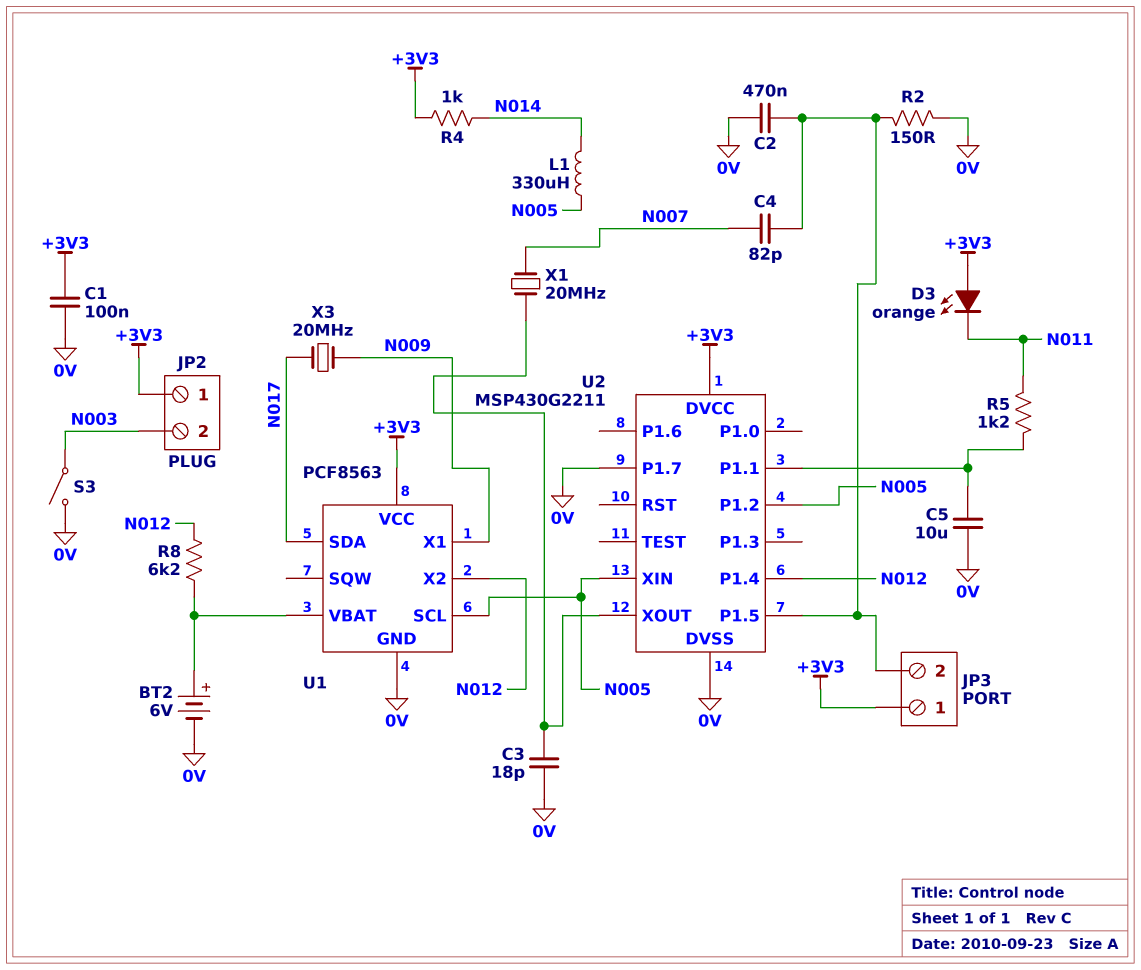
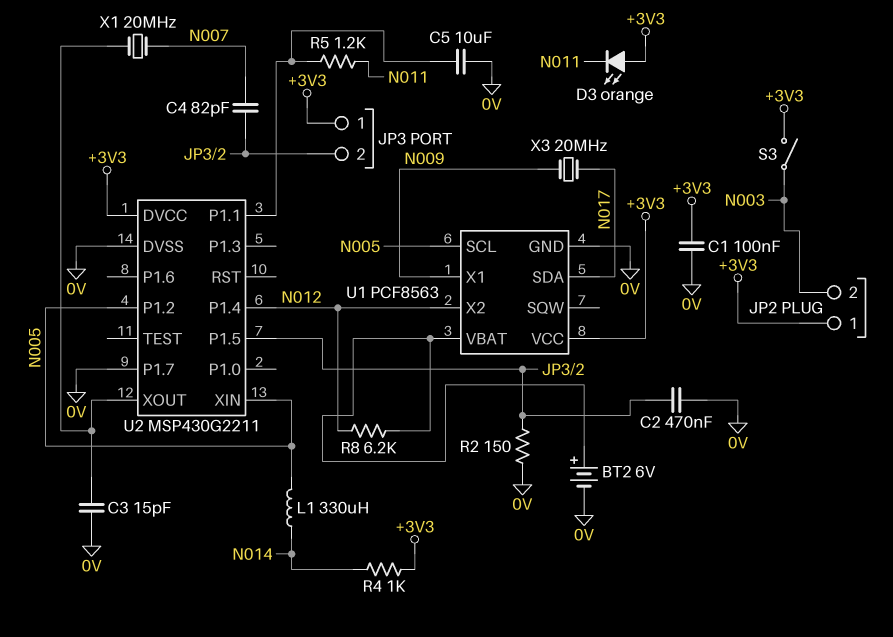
C3: 18pF (0V, U2/XOUT) -> 15pF (0V, U2/XOUT)
S3: switch (0V, N003) -> switch (+3V3, N003)

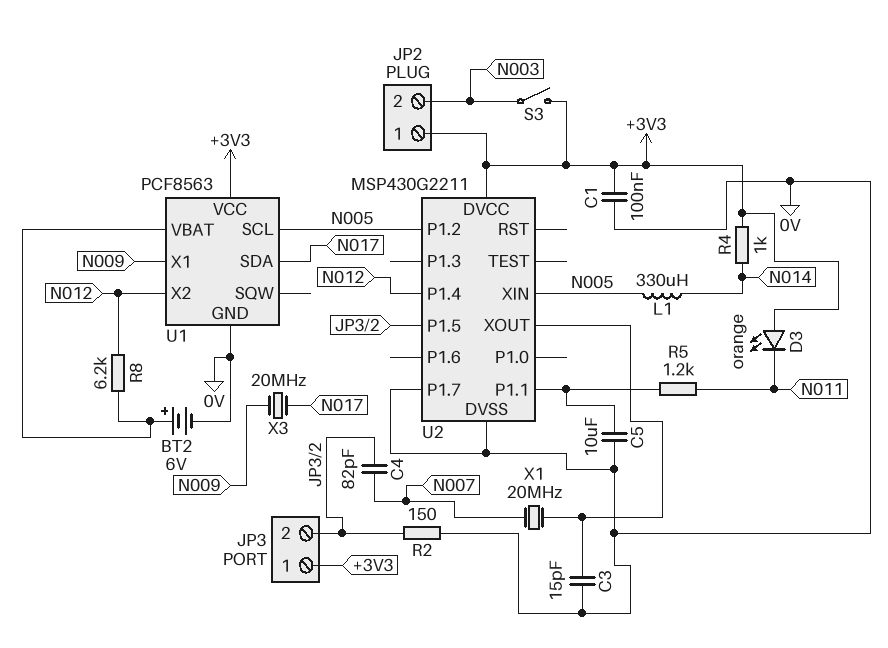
C2: 470nF (0V, JP3/2) -> none

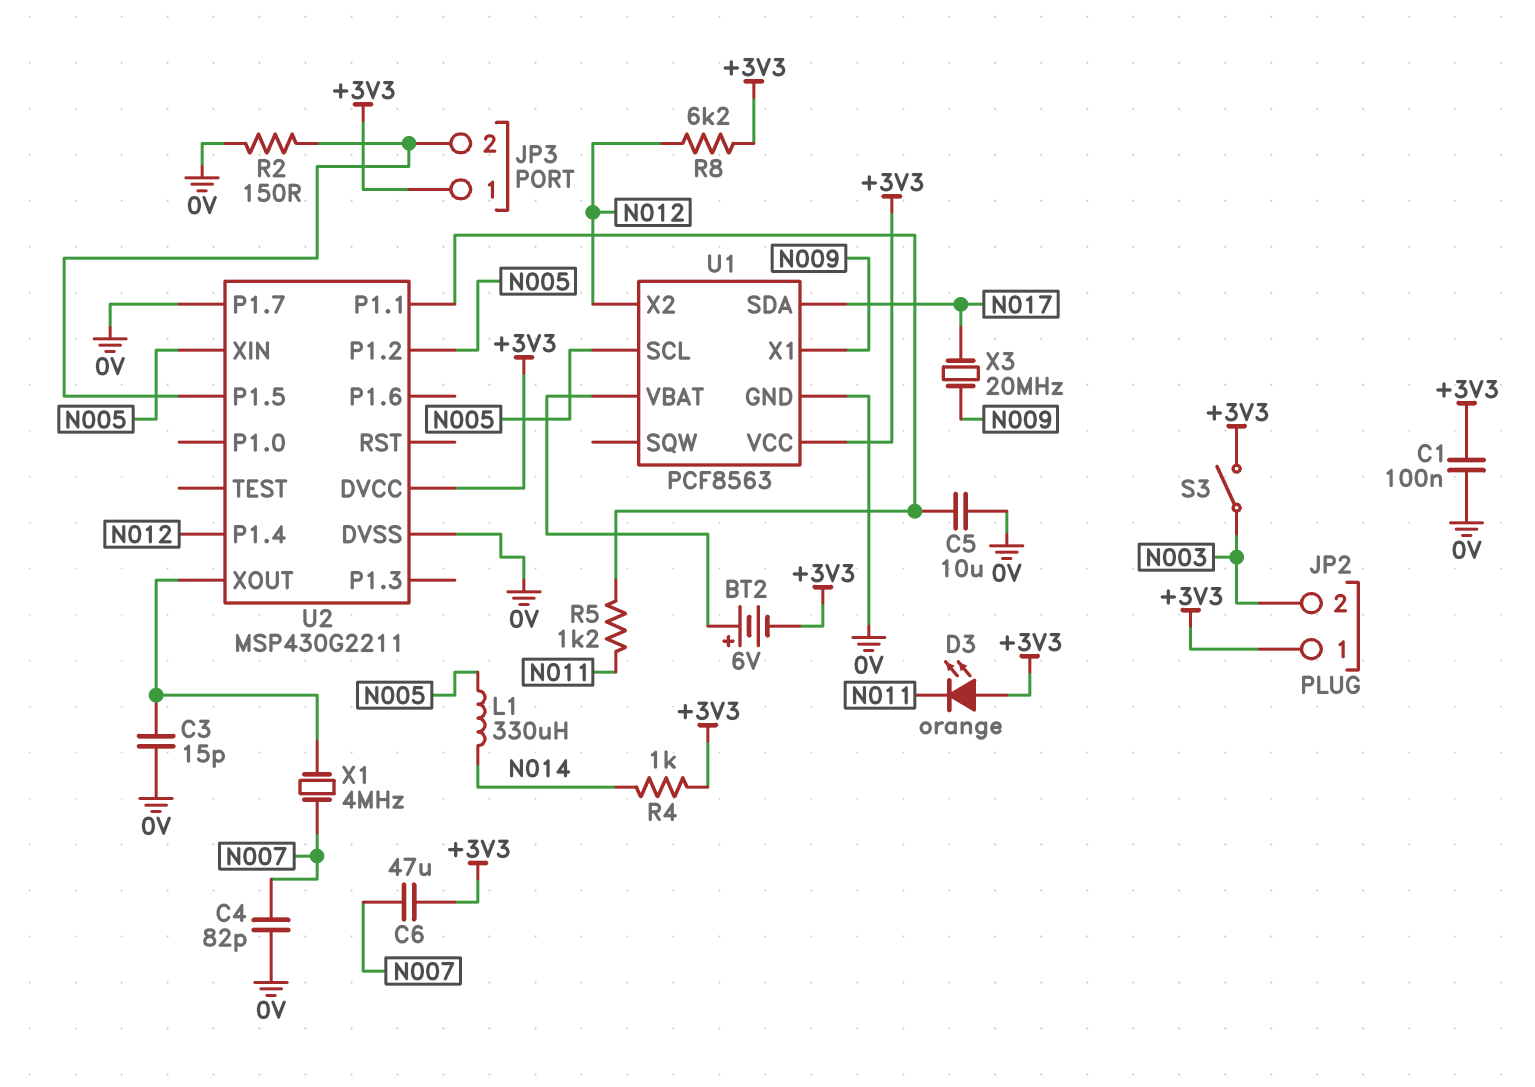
BT2: 6V (plus U1/VBAT, minus 0V) -> 6V (plus U1/VBAT, minus +3V3)
C4: 82pF (JP3/2, N007) -> 82pF (0V, N007)
C6: none -> 47uF (+3V3, N007)
R8: 6.2k (N012, U1/VBAT) -> 6.2k (+3V3, N012)
X1: 20MHz (N007, U2/XOUT) -> 4MHz (N007, U2/XOUT)

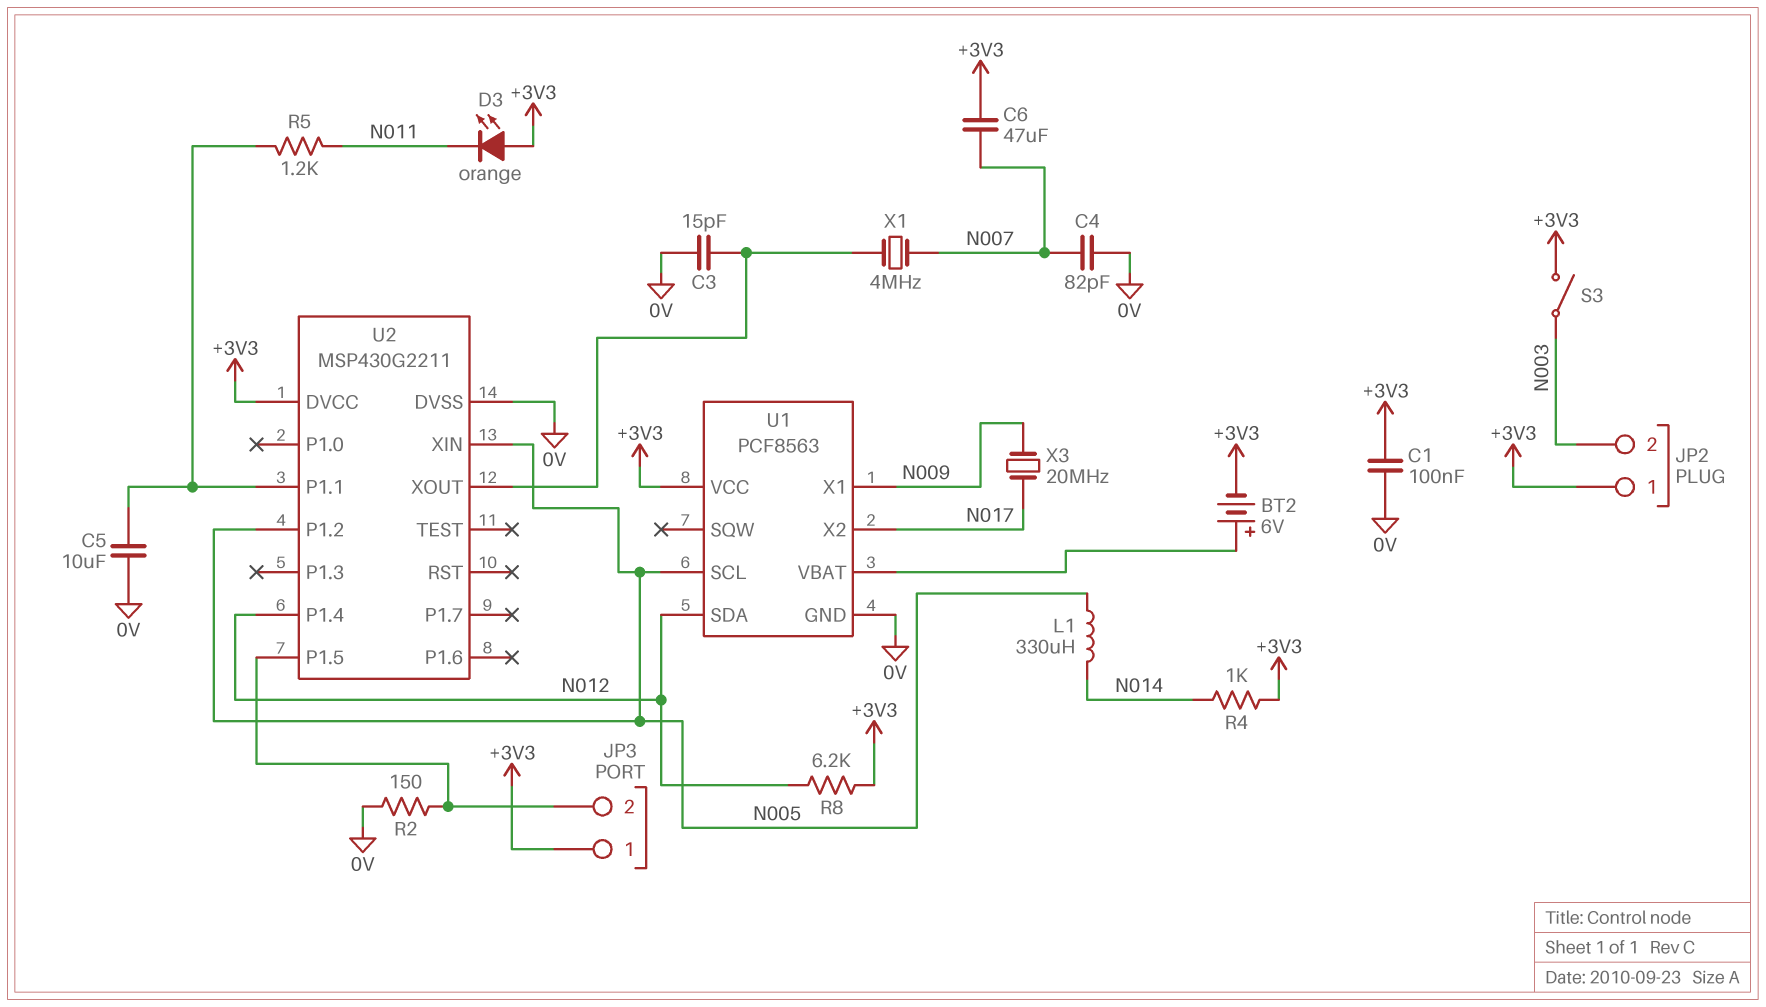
U1 pin SDA: N017 -> N012
U1 pin X2: N012 -> N017
U2 pin P1.7: 0V -> none

